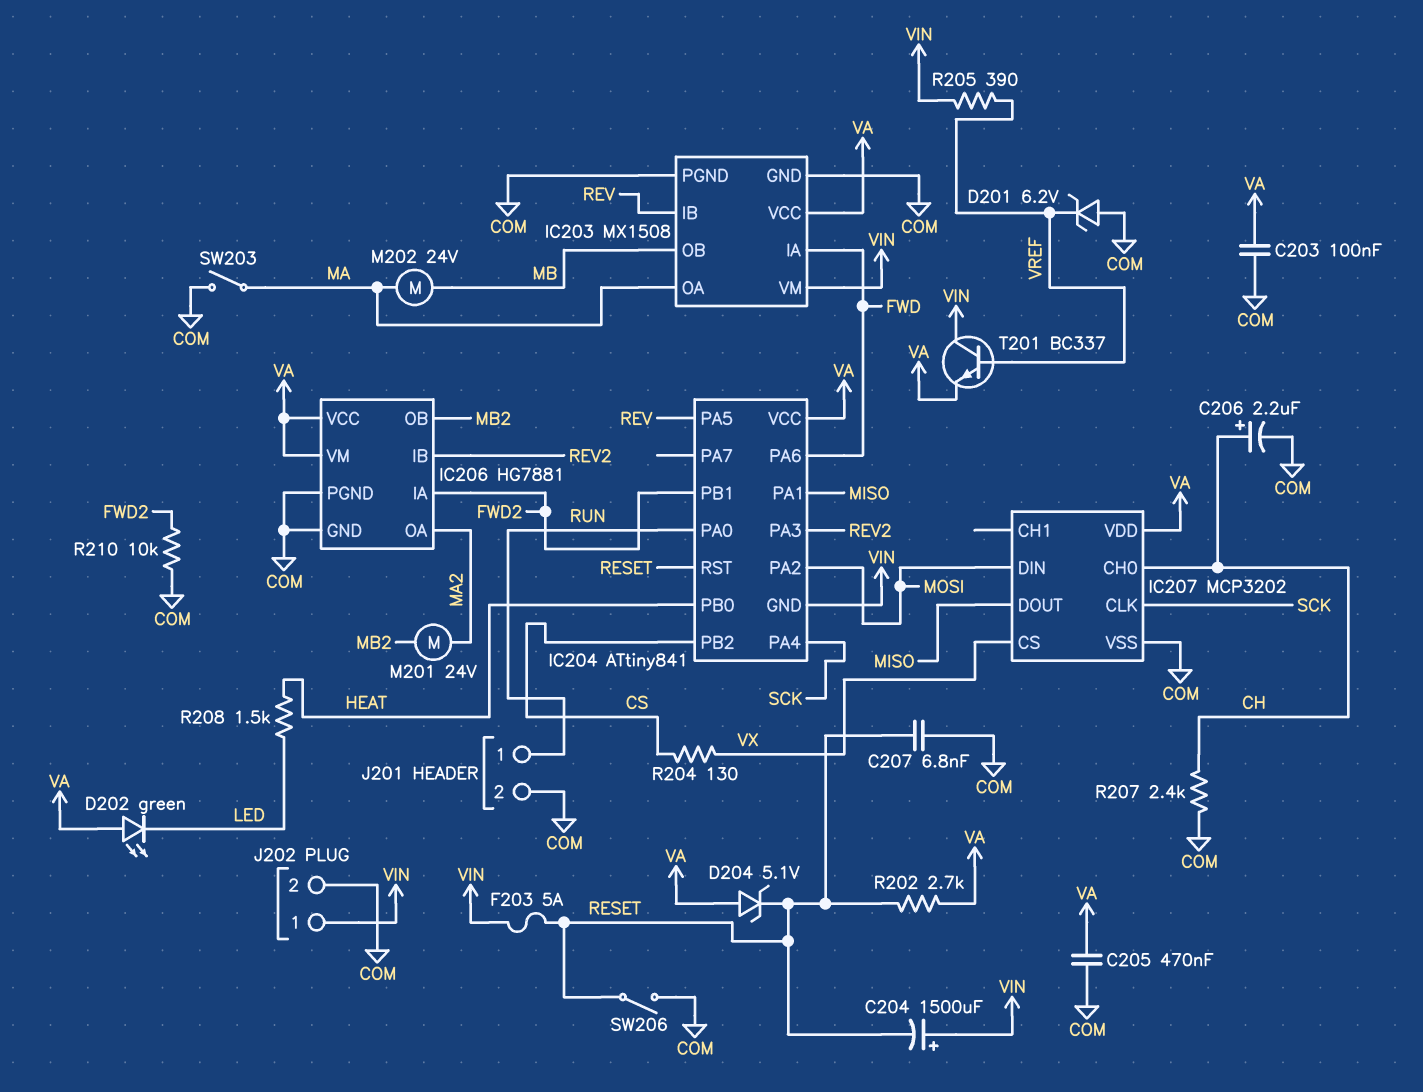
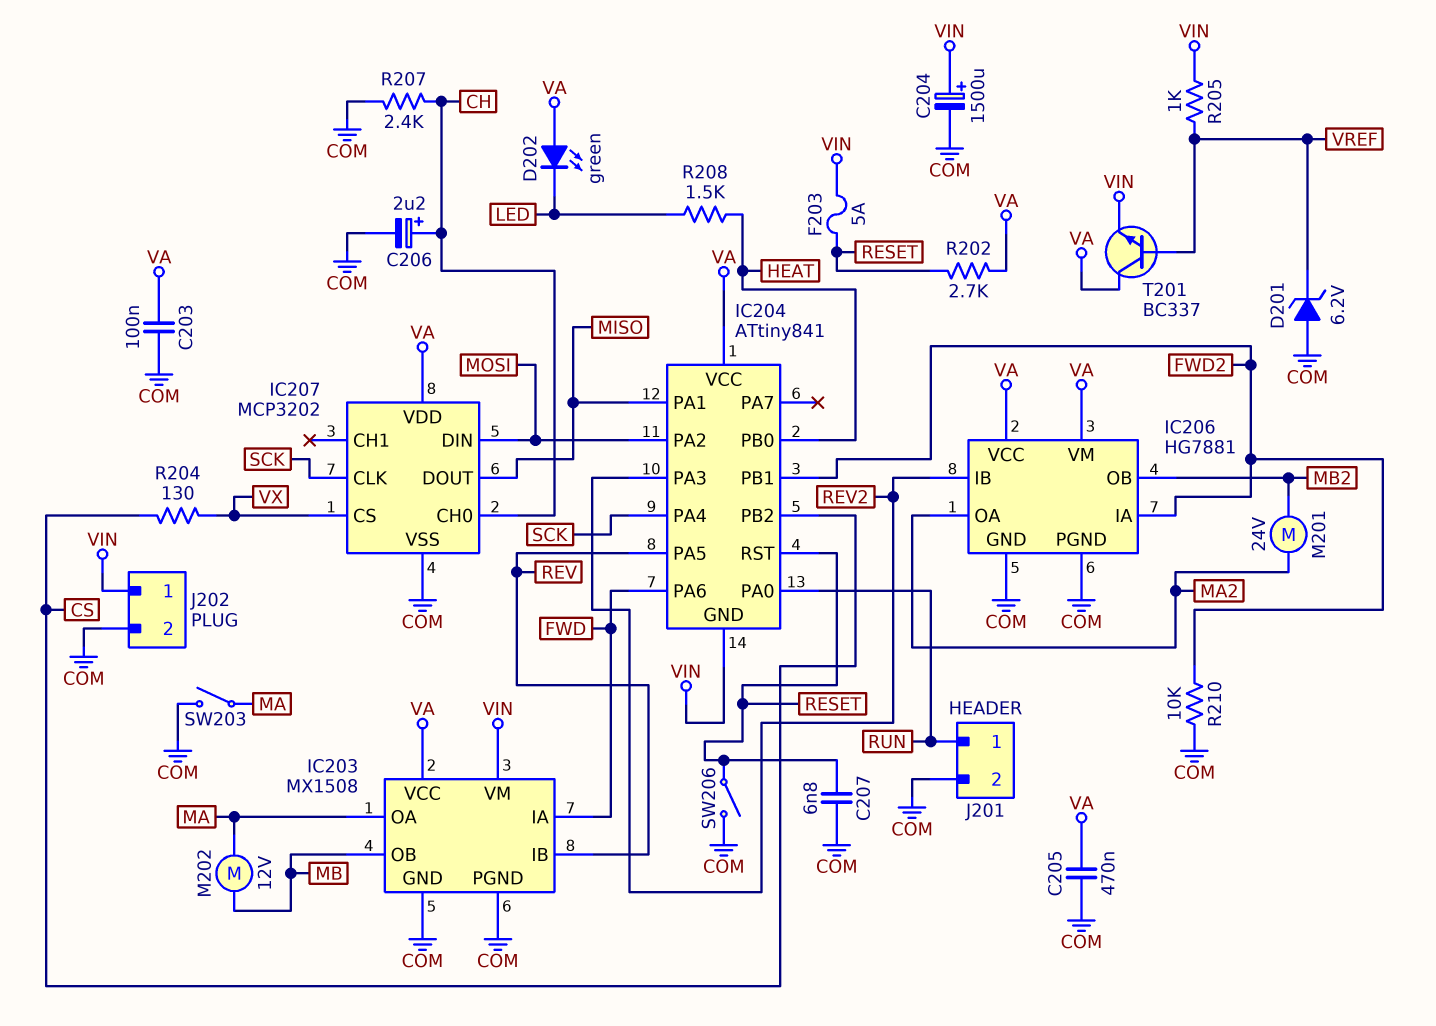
C204: 1500uF (plus VIN, minus RESET) -> 1500uF (plus VIN, minus COM)
D204: zener 5.1V (A VA, K RESET) -> none
M202: motor 24V (MA, MB) -> motor 12V (MA, MB)
R205: 390 (VIN, VREF) -> 1k (VIN, VREF)
T201: NPN BC337 (B VREF, C VIN, E VA) -> NPN BC337 (B VREF, C VA, E VIN)

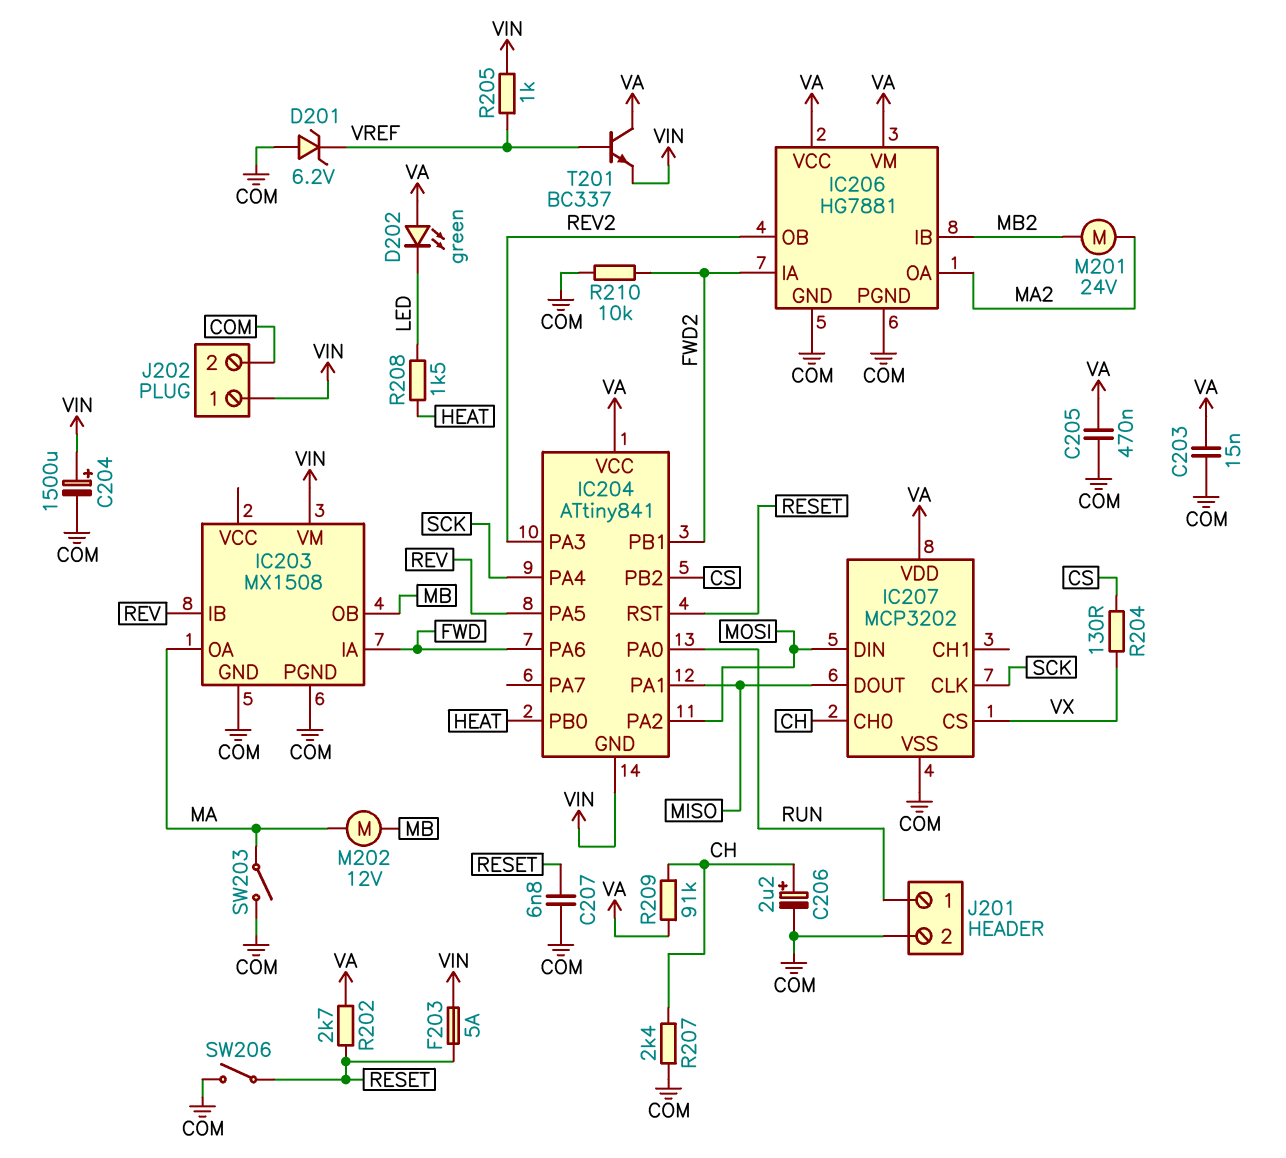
C203: 100nF (COM, VA) -> 15nF (COM, VA)
IC203 pin VCC: VA -> none
IC206 pin IB: REV2 -> MB2
IC206 pin OB: MB2 -> REV2
R209: none -> 91k (CH, VA)

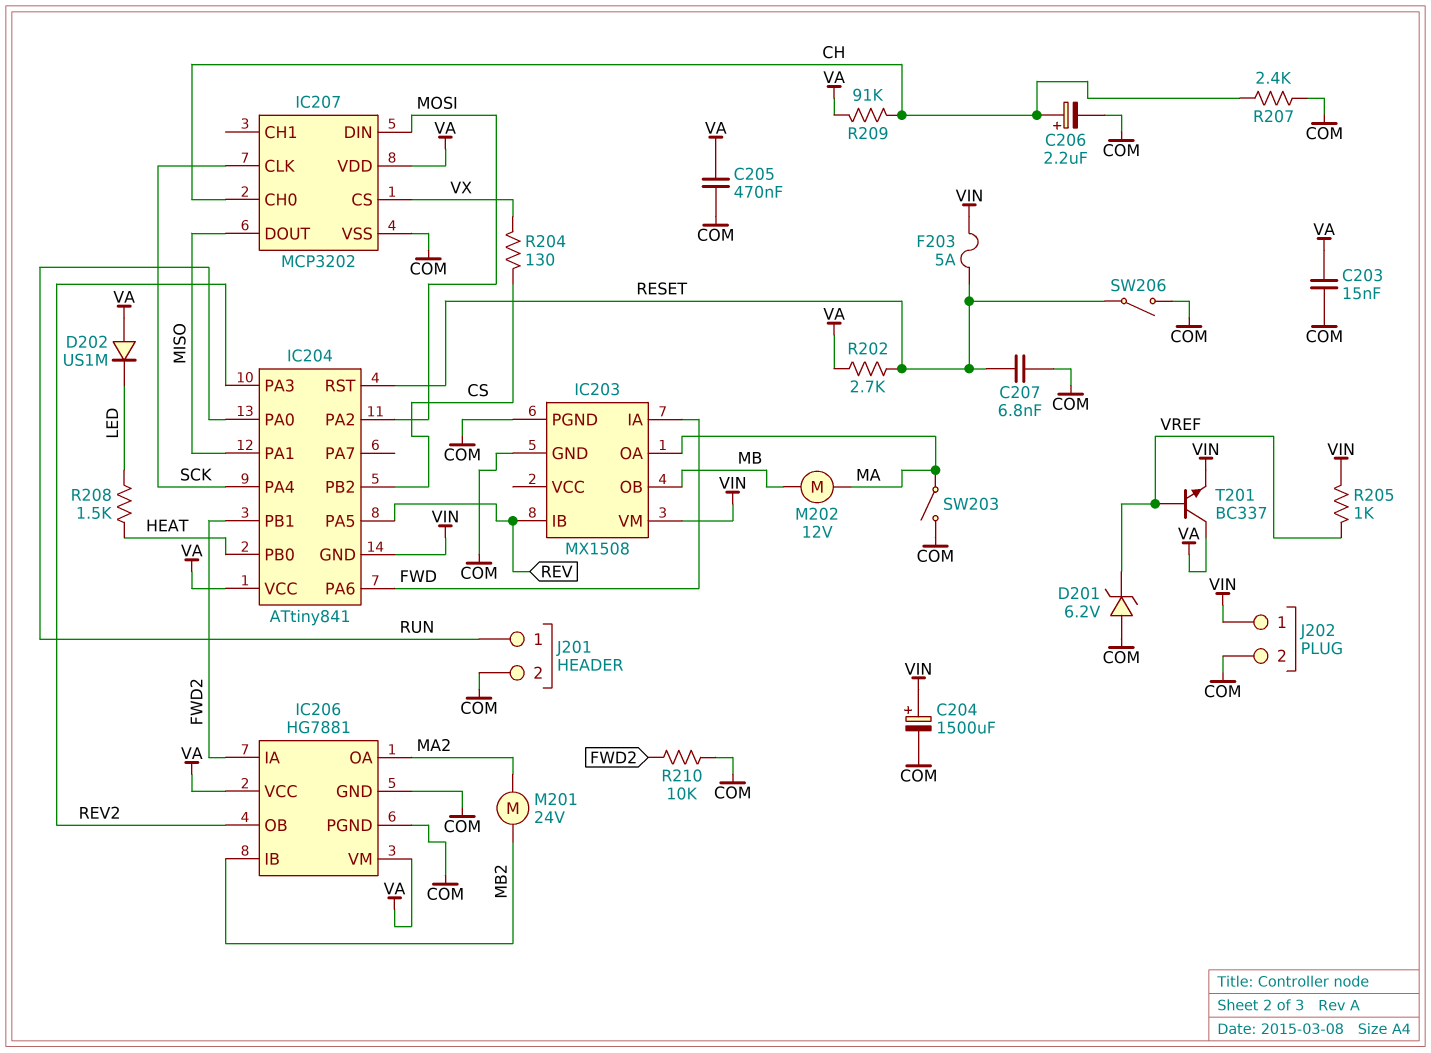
D202: LED green (A VA, K LED) -> diode US1M (A VA, K LED)

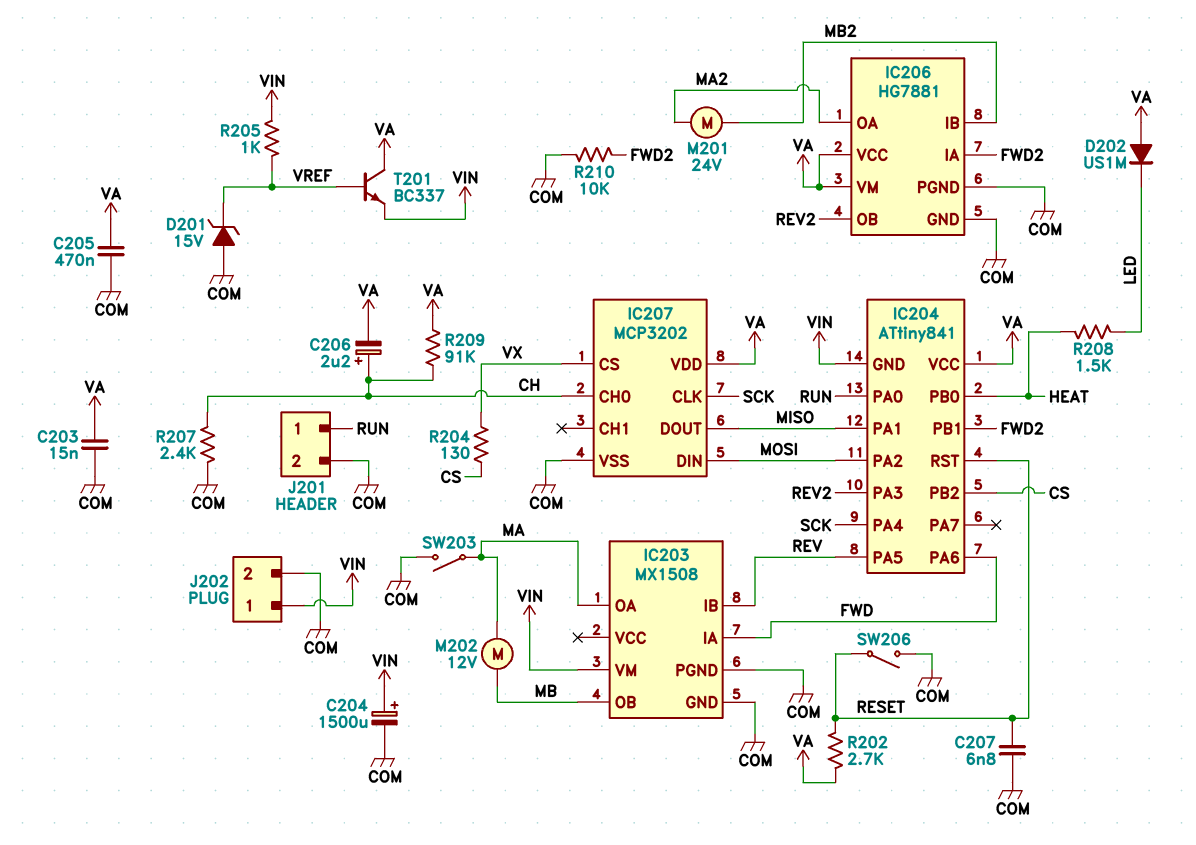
C206: 2.2uF (plus CH, minus COM) -> 2.2uF (plus CH, minus VA)
D201: zener 6.2V (A COM, K VREF) -> zener 15V (A COM, K VREF)
F203: 5A (RESET, VIN) -> none

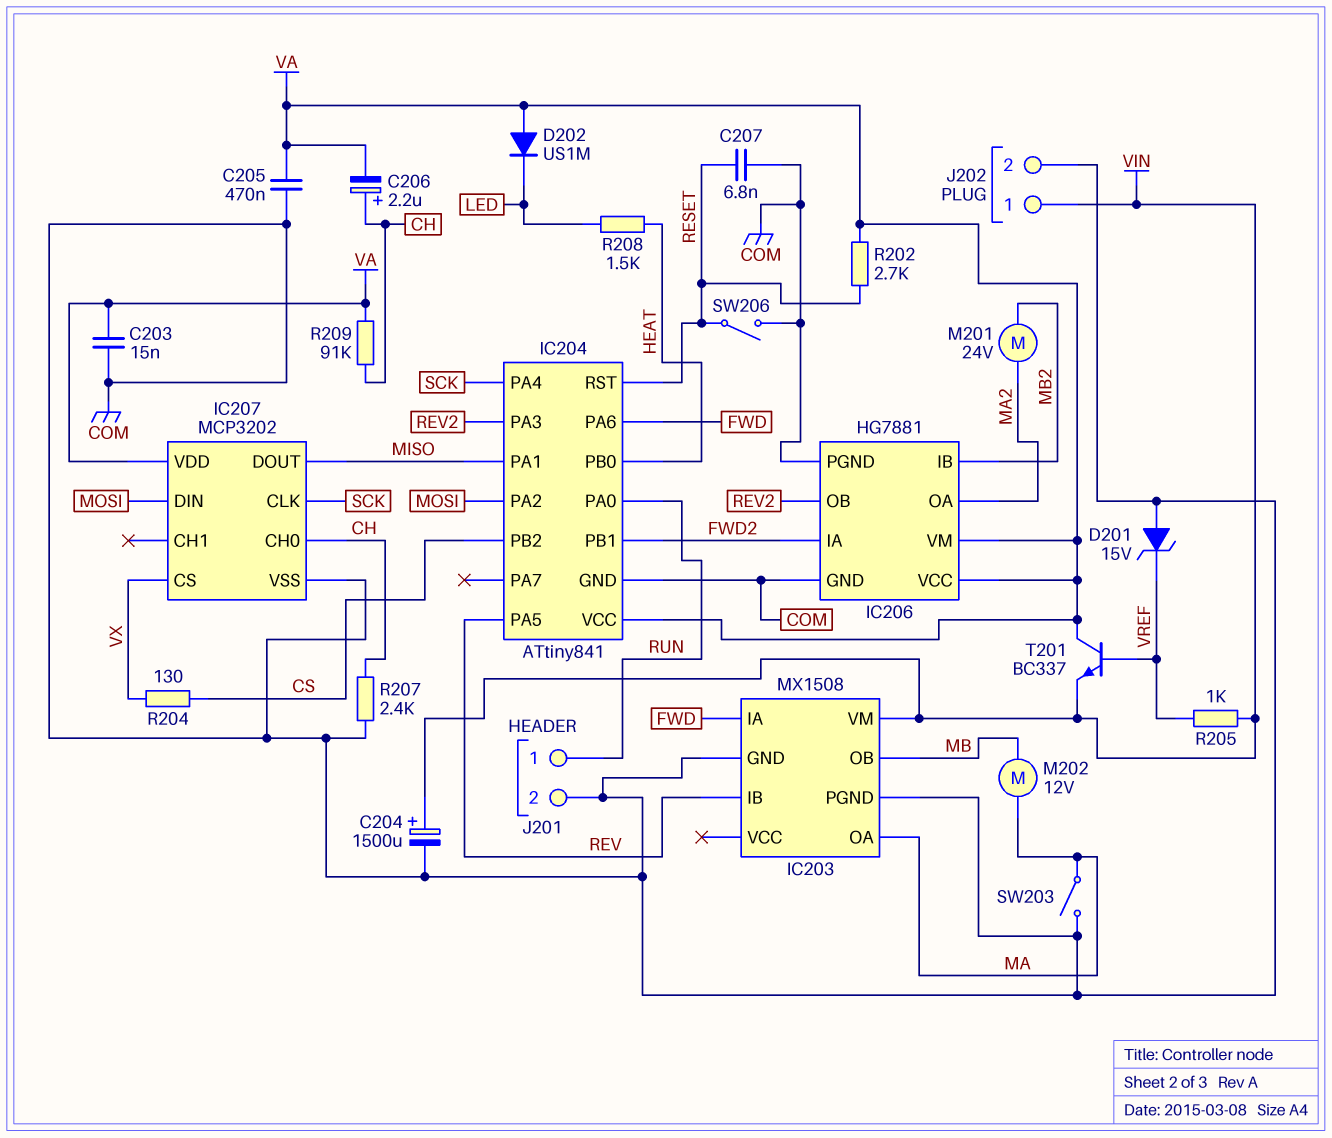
IC204 pin GND: VIN -> COM
R210: 10k (COM, FWD2) -> none

